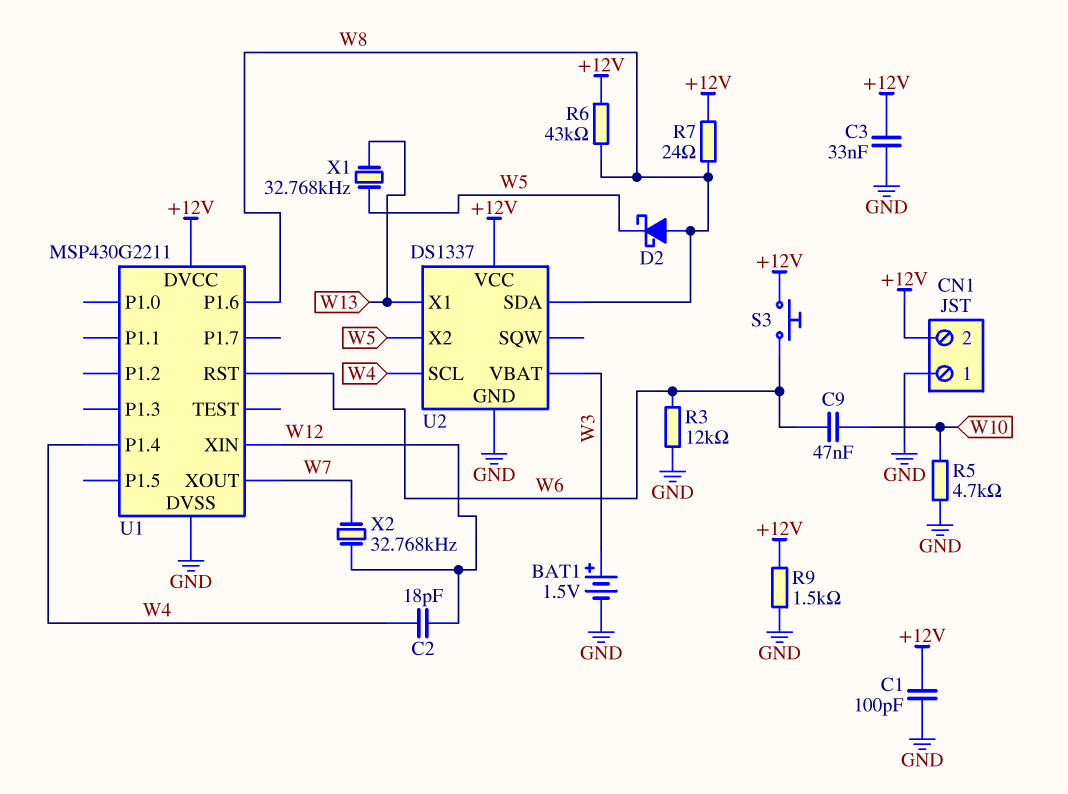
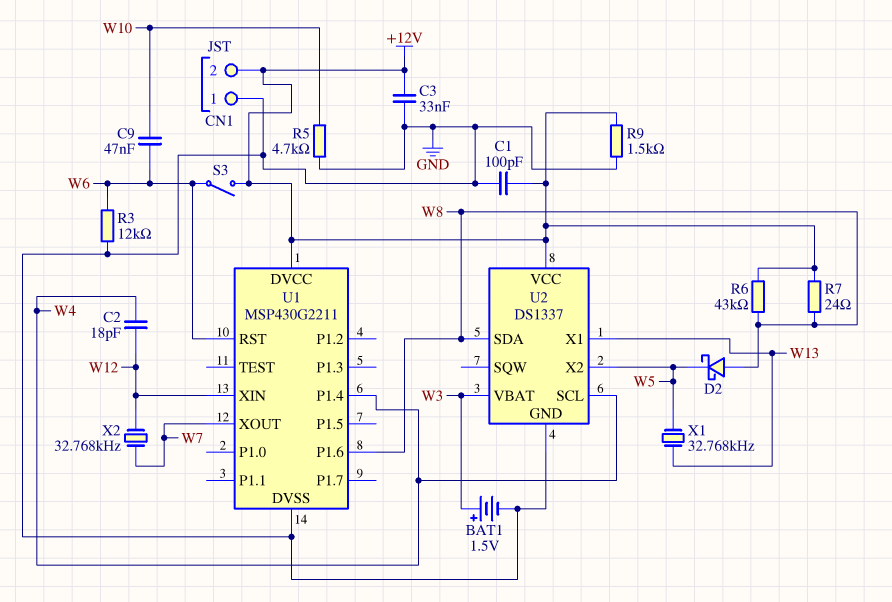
S3: button (+12V, W6) -> switch (+12V, W6)

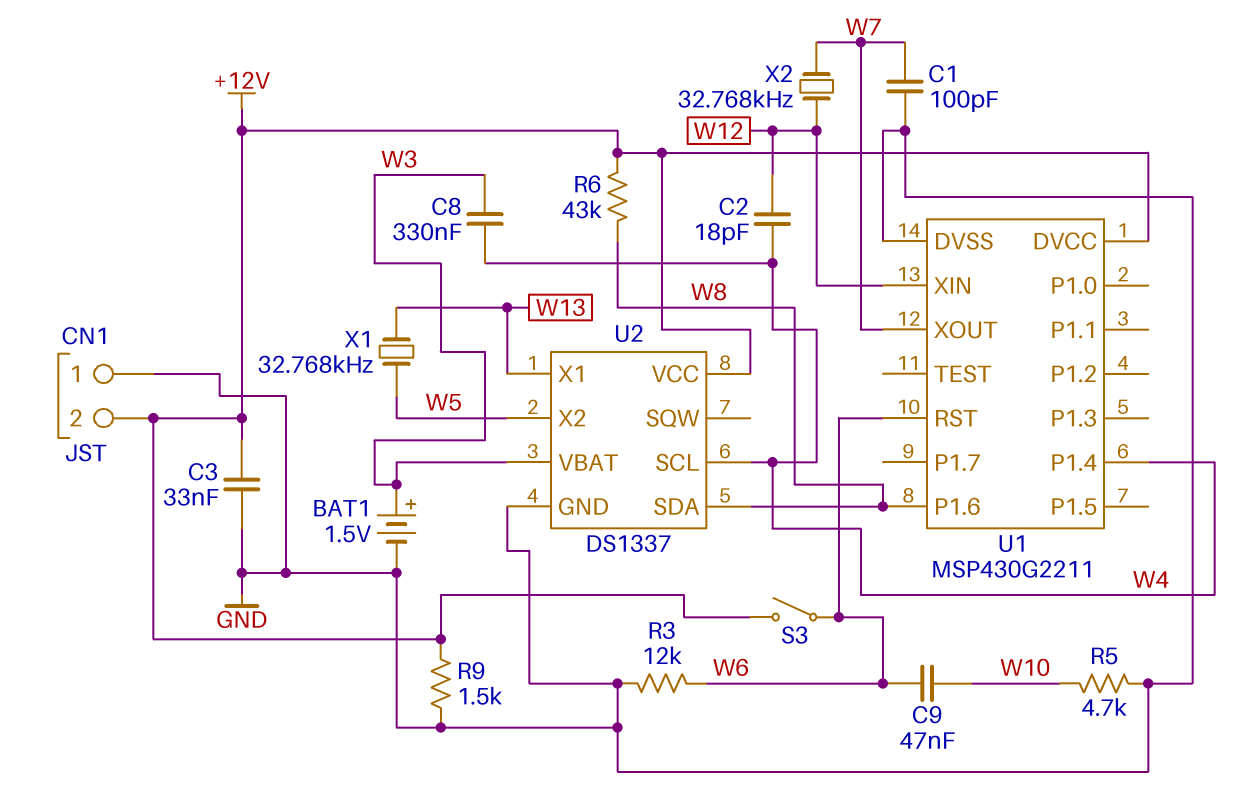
C1: 100pF (+12V, GND) -> 100pF (GND, W7)
C8: none -> 330nF (W3, W4)
D2: schottky (A W8, K W5) -> none
R7: 24 (+12V, W8) -> none

